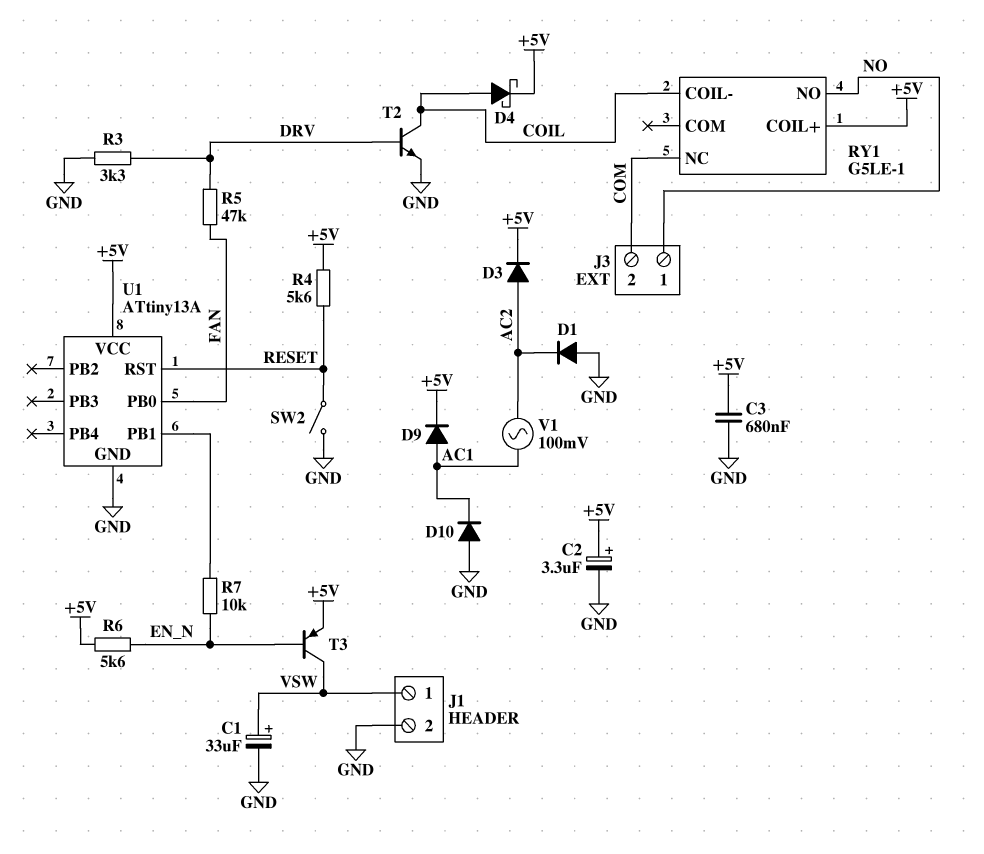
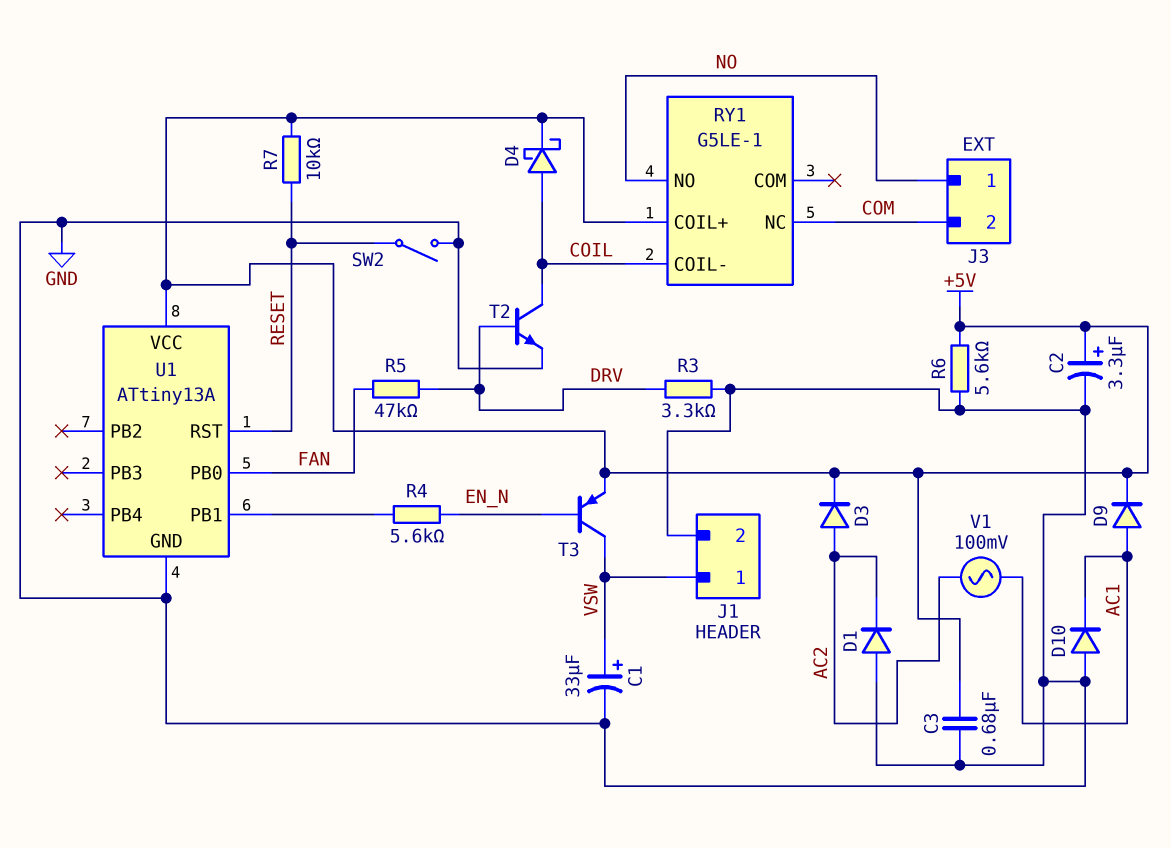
R4: 5.6k (+5V, RESET) -> 5.6k (EN_N, U1/PB1)
R6: 5.6k (+5V, EN_N) -> 5.6k (+5V, GND)
R7: 10k (EN_N, U1/PB1) -> 10k (+5V, RESET)

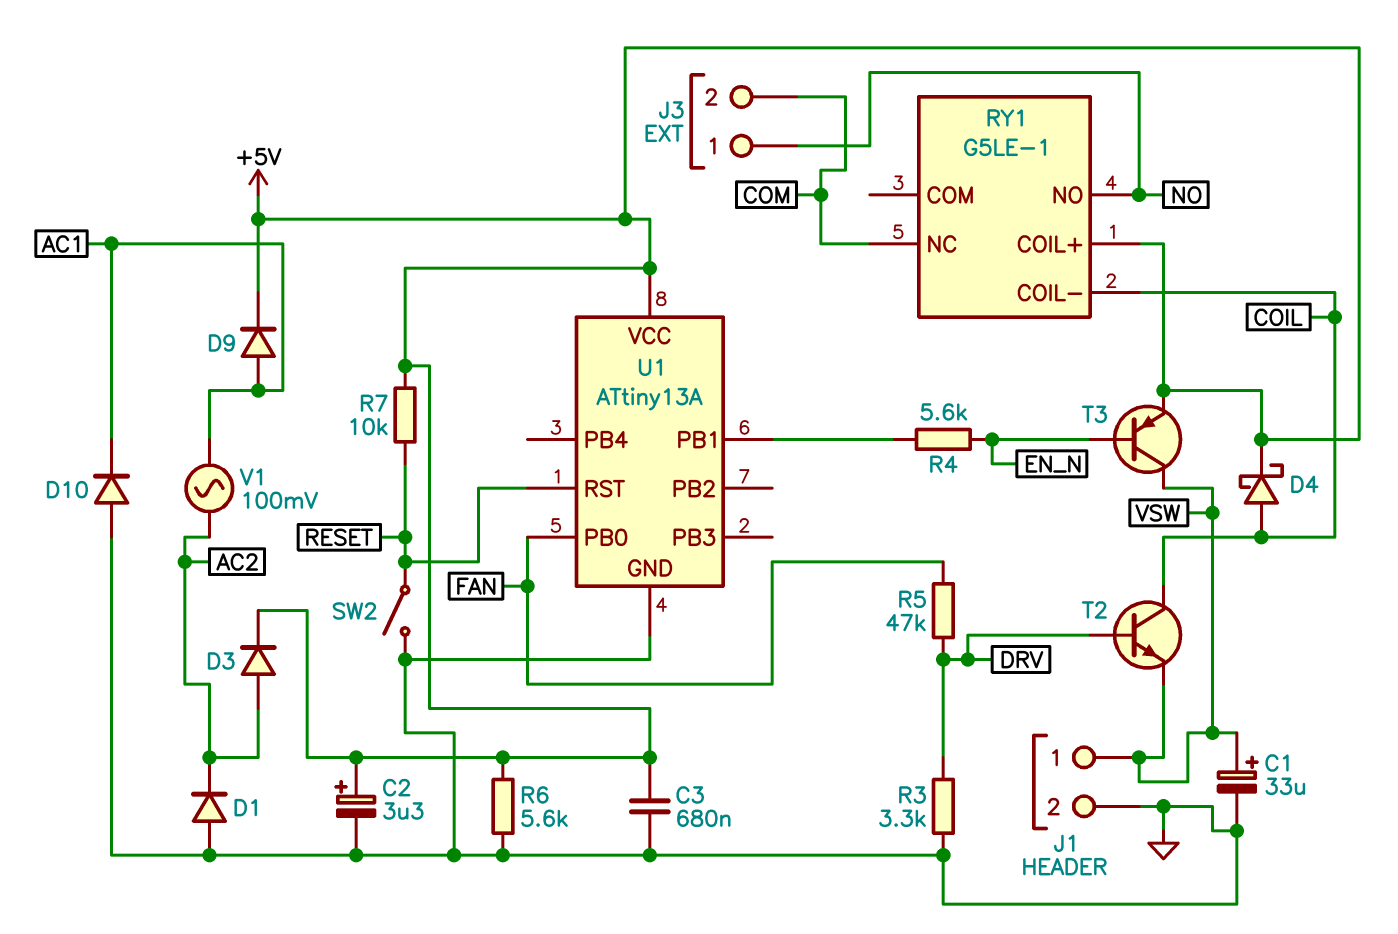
T2: NPN (B DRV, C COIL, E GND) -> NPN (B DRV, C COIL, E VSW)

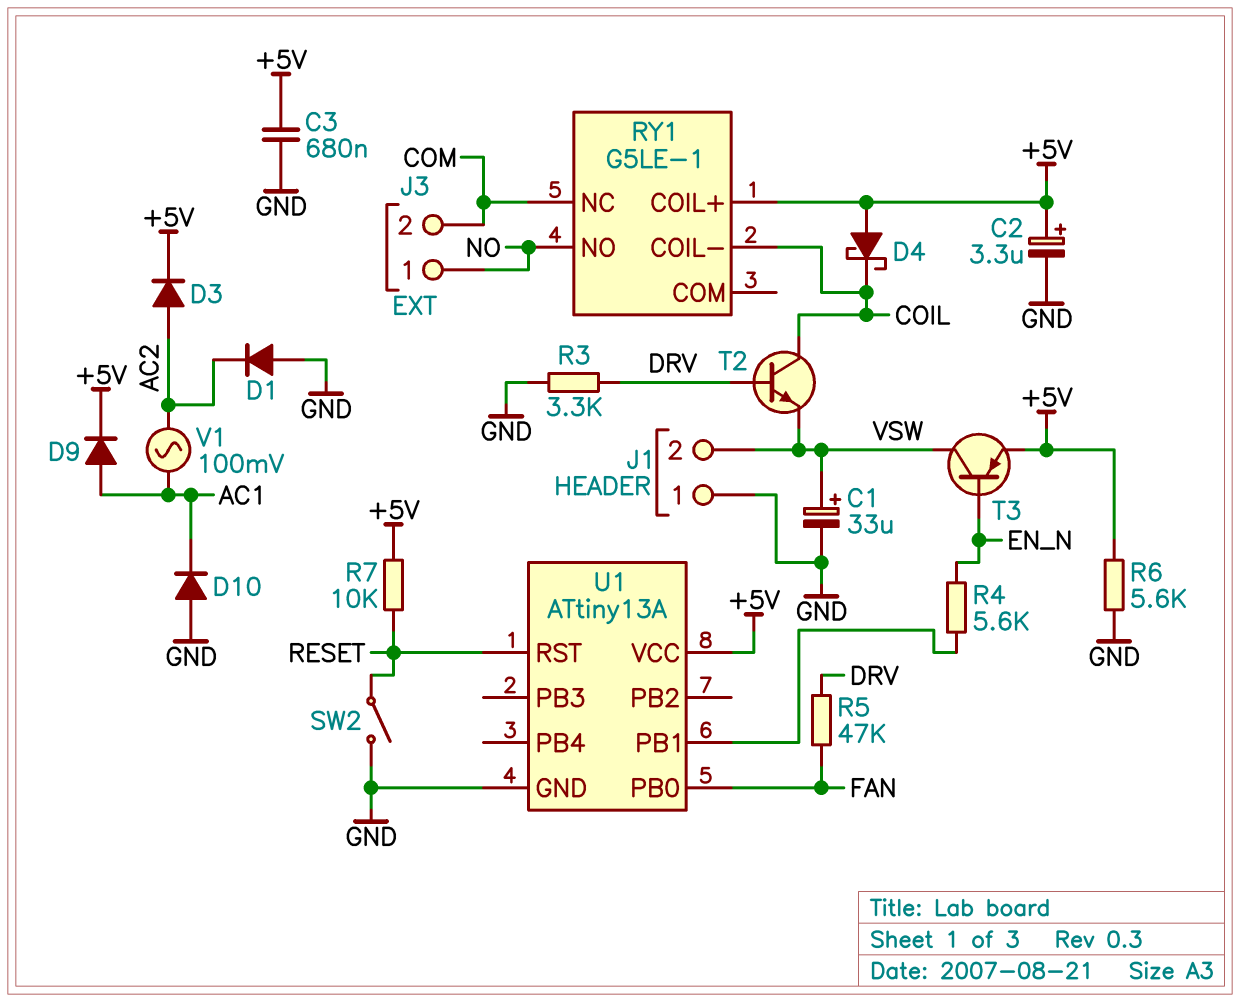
D4: schottky (A COIL, K +5V) -> schottky (A +5V, K COIL)
J1 pin 1: VSW -> GND
J1 pin 2: GND -> VSW

